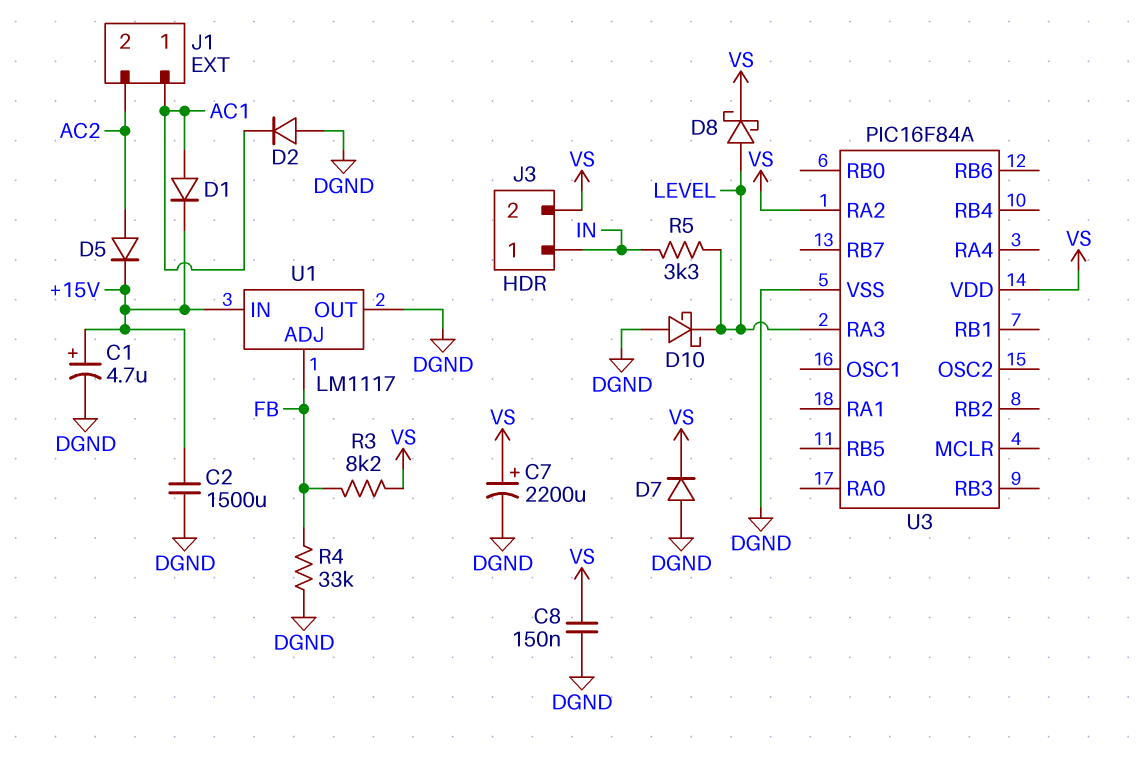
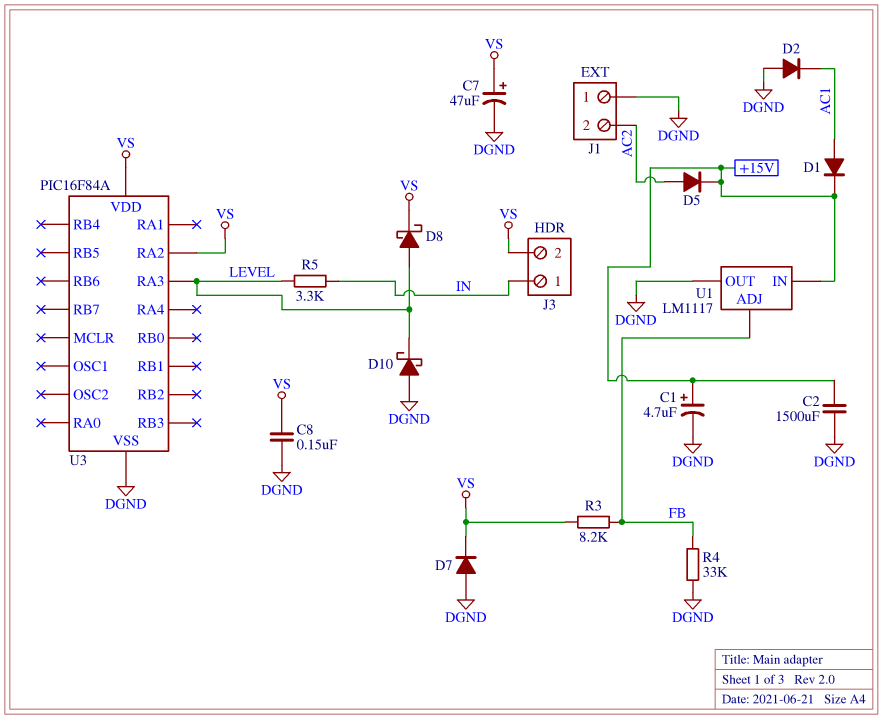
C7: 2200uF (plus VS, minus DGND) -> 47uF (plus VS, minus DGND)
J1 pin 1: AC1 -> DGND

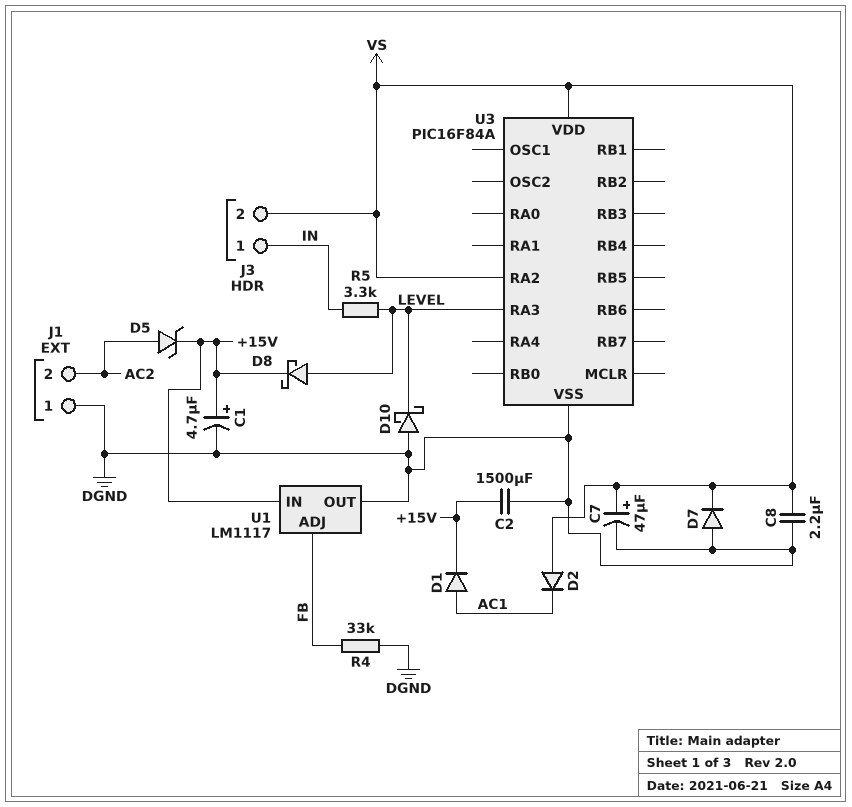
C8: 150nF (DGND, VS) -> 2.2uF (DGND, VS)
D2: diode (A DGND, K AC1) -> diode (A VS, K AC1)
D5: diode (A AC2, K +15V) -> zener (A AC2, K +15V)
D8: schottky (A LEVEL, K VS) -> schottky (A LEVEL, K +15V)
R3: 8.2k (FB, VS) -> none

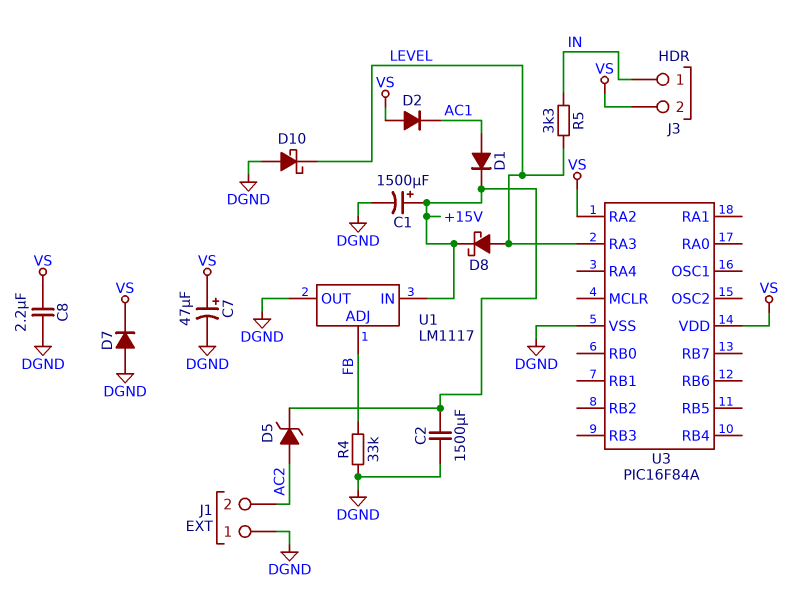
C1: 4.7uF (plus +15V, minus DGND) -> 1500uF (plus +15V, minus DGND)

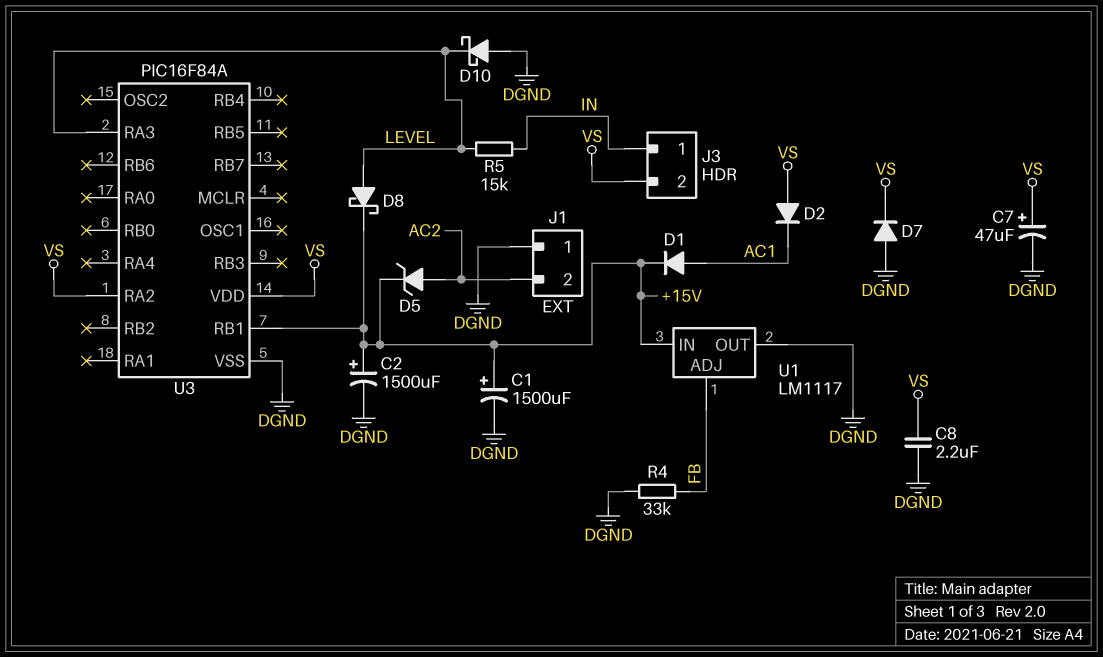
C2: 1500uF (+15V, DGND) -> 1500uF (plus +15V, minus DGND)
R5: 3.3k (IN, LEVEL) -> 15k (IN, LEVEL)
U3 pin RB1: none -> +15V

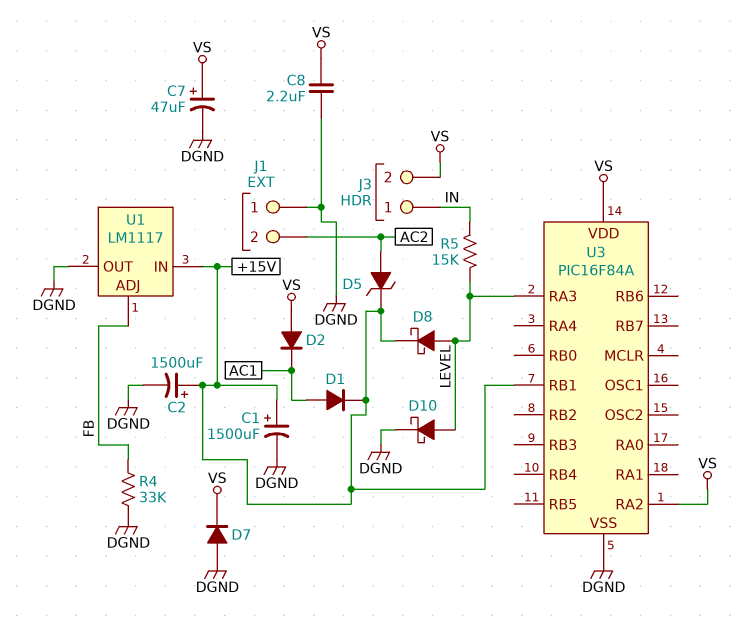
D10: schottky (A DGND, K LEVEL) -> schottky (A LEVEL, K DGND)

